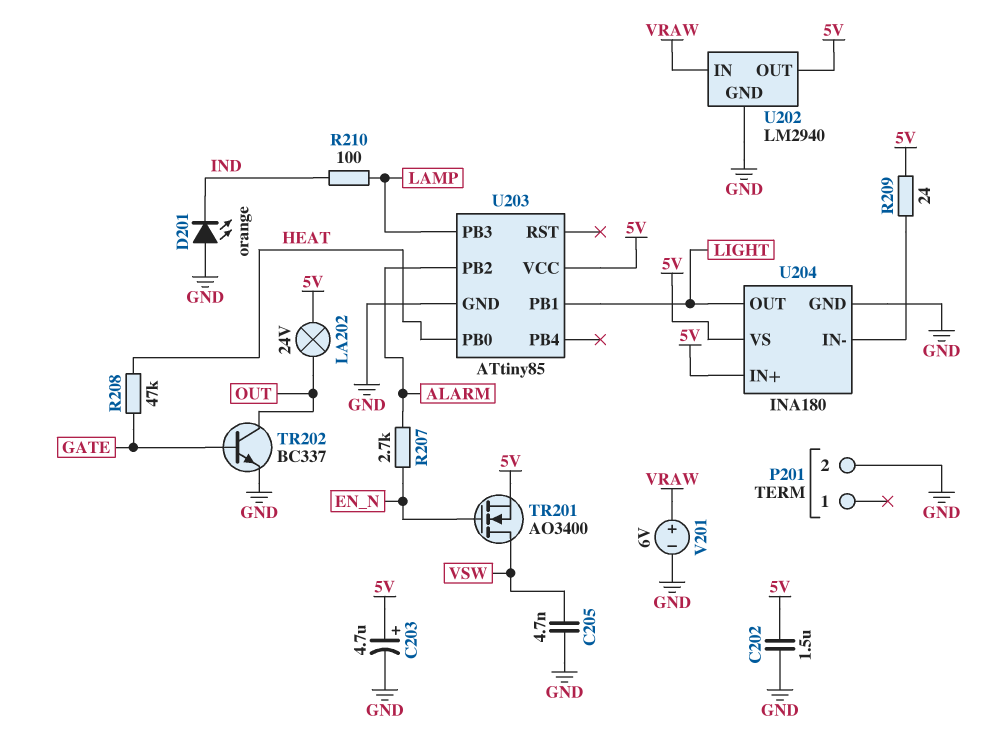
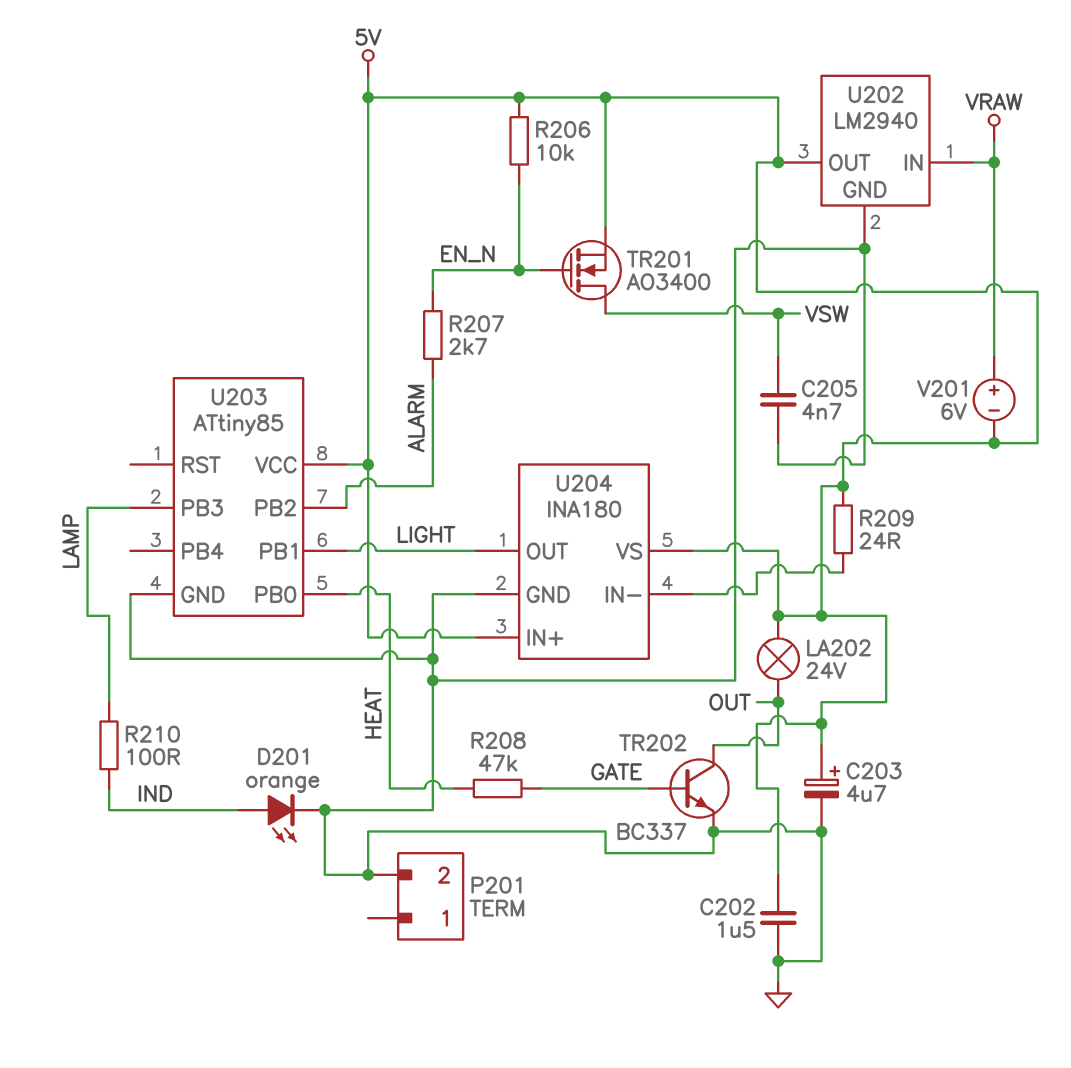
D201: LED orange (A GND, K IND) -> LED orange (A IND, K GND)
R206: none -> 10k (5V, EN_N)
V201: 6V (plus VRAW, minus GND) -> 6V (plus VRAW, minus 5V)

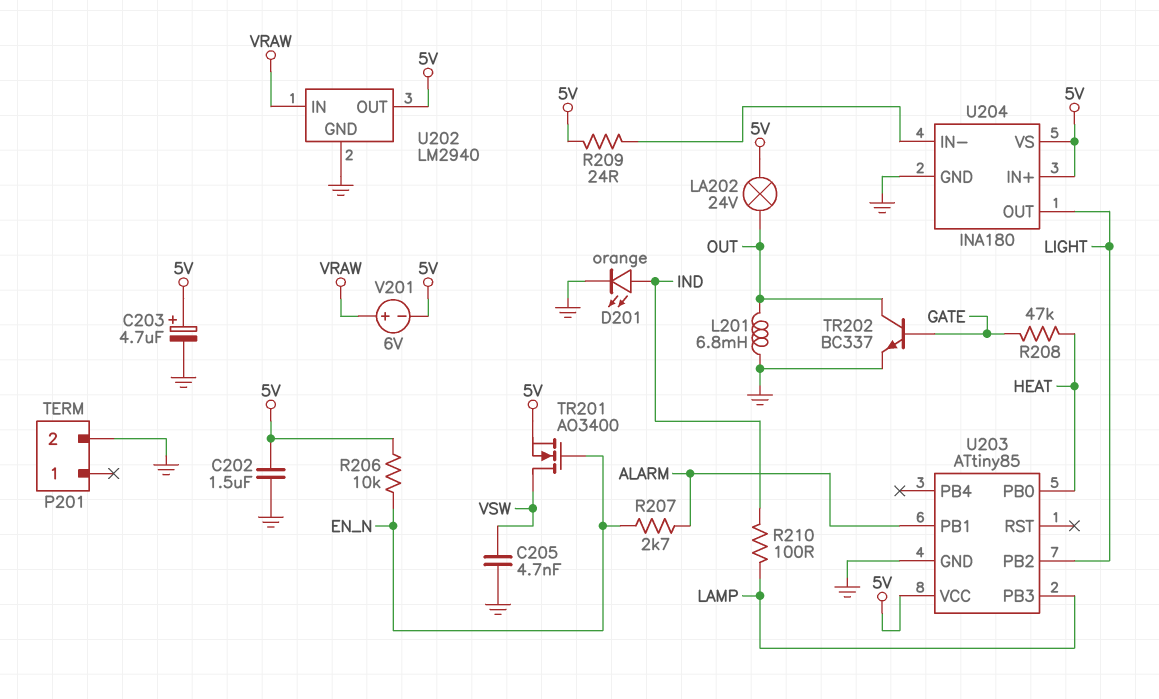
L201: none -> 6.8mH (GND, OUT)
U203 pin PB1: LIGHT -> ALARM
U203 pin PB2: ALARM -> LIGHT

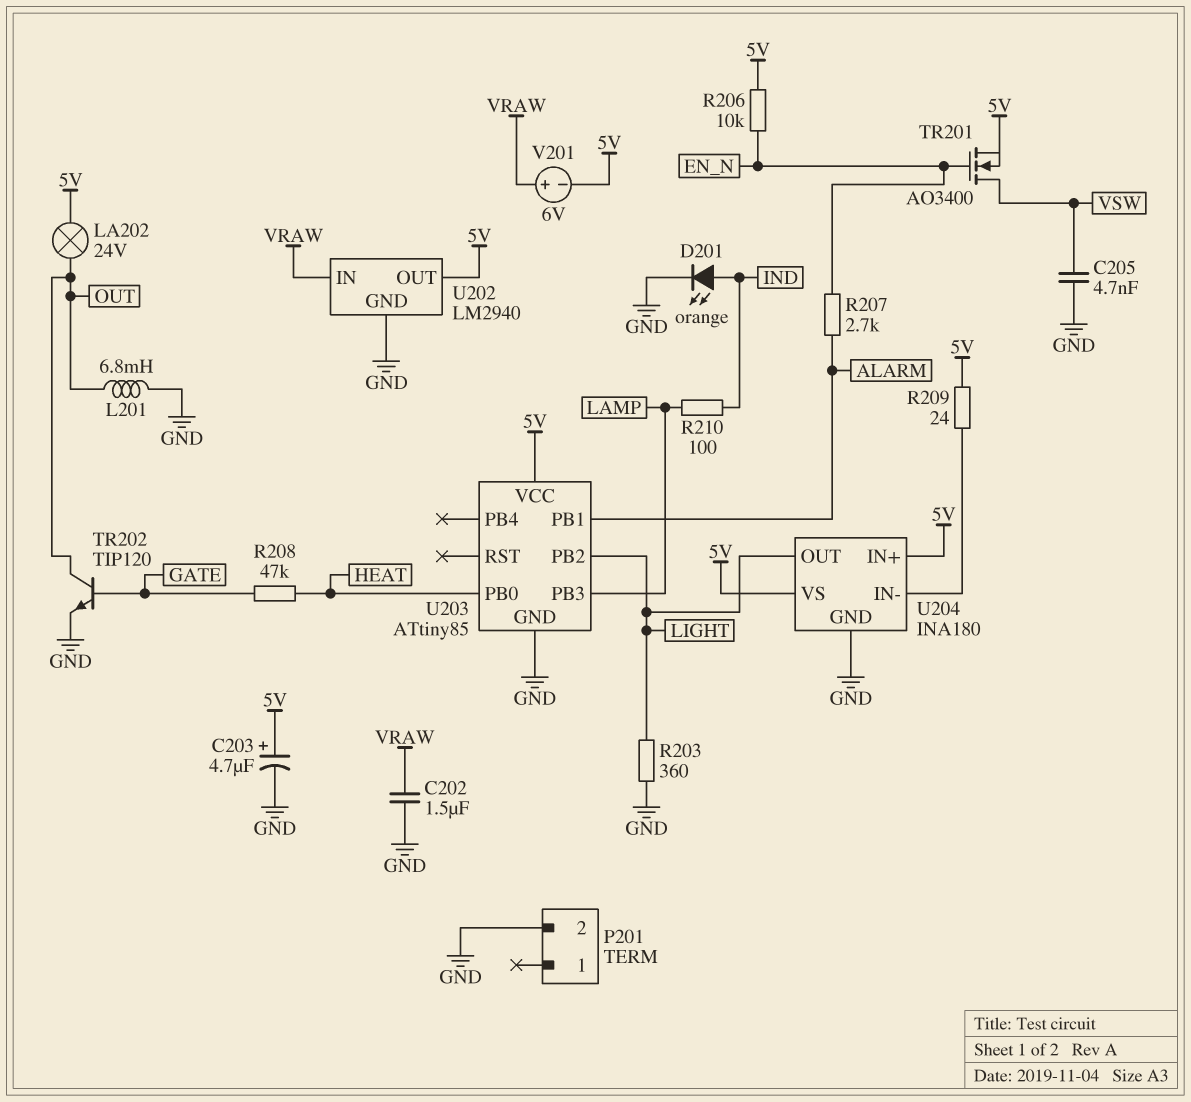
C202: 1.5uF (5V, GND) -> 1.5uF (GND, VRAW)
R203: none -> 360 (GND, LIGHT)
TR202: NPN BC337 (B GATE, C OUT, E GND) -> NPN TIP120 (B GATE, C OUT, E GND)

